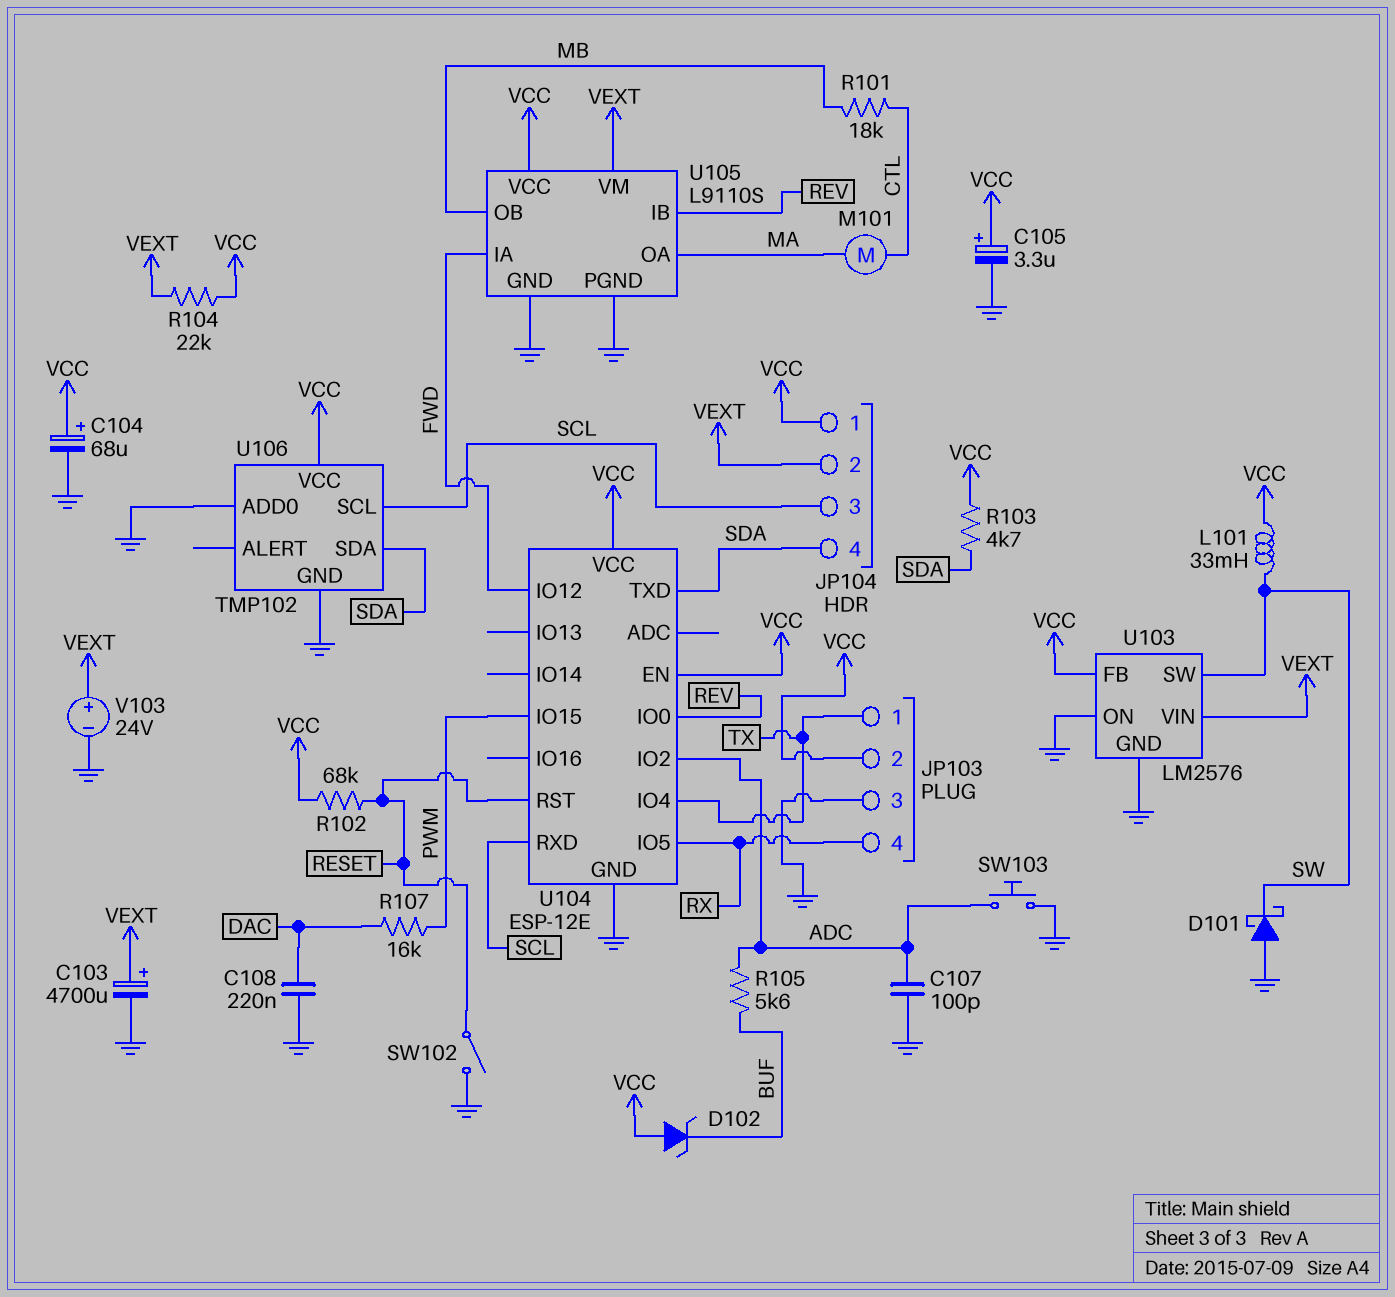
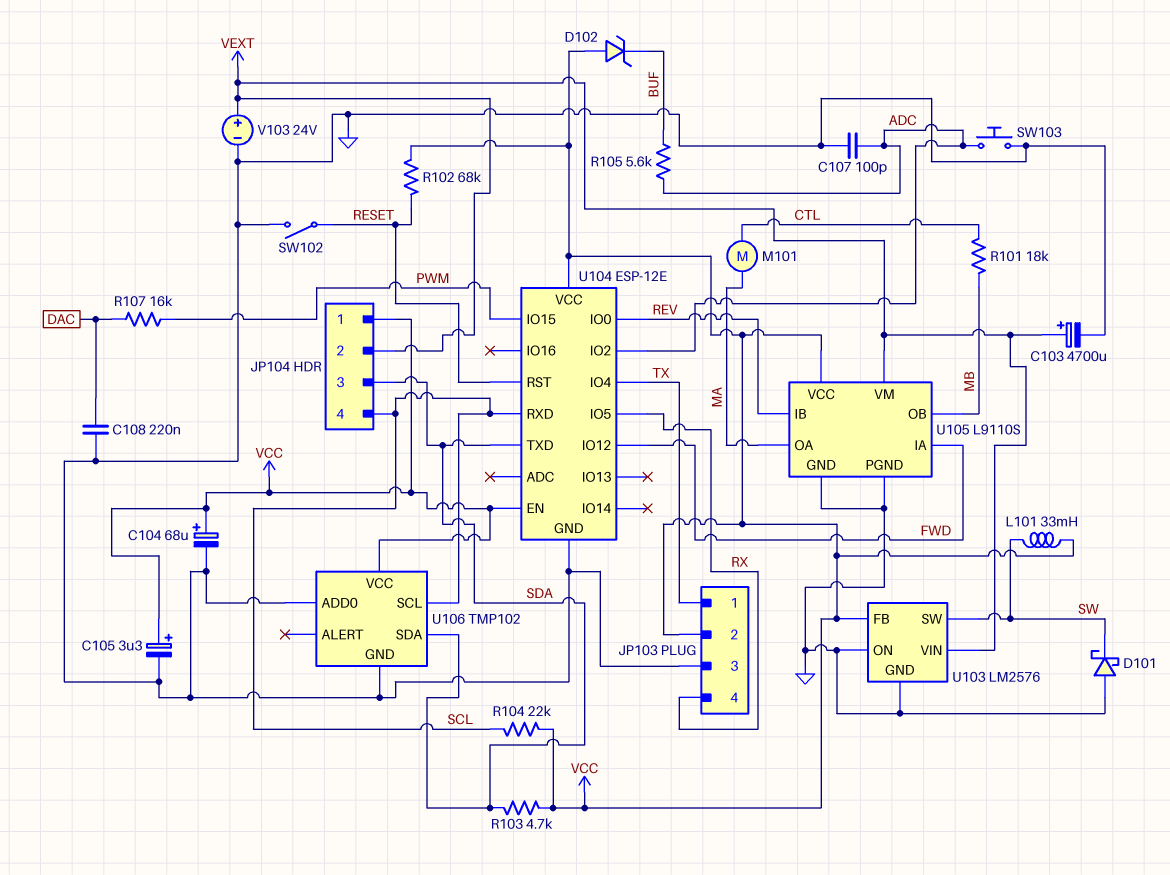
JP104 pin 3: SCL -> SDA
JP104 pin 4: SDA -> SCL
R104: 22k (VCC, VEXT) -> 22k (SCL, VCC)

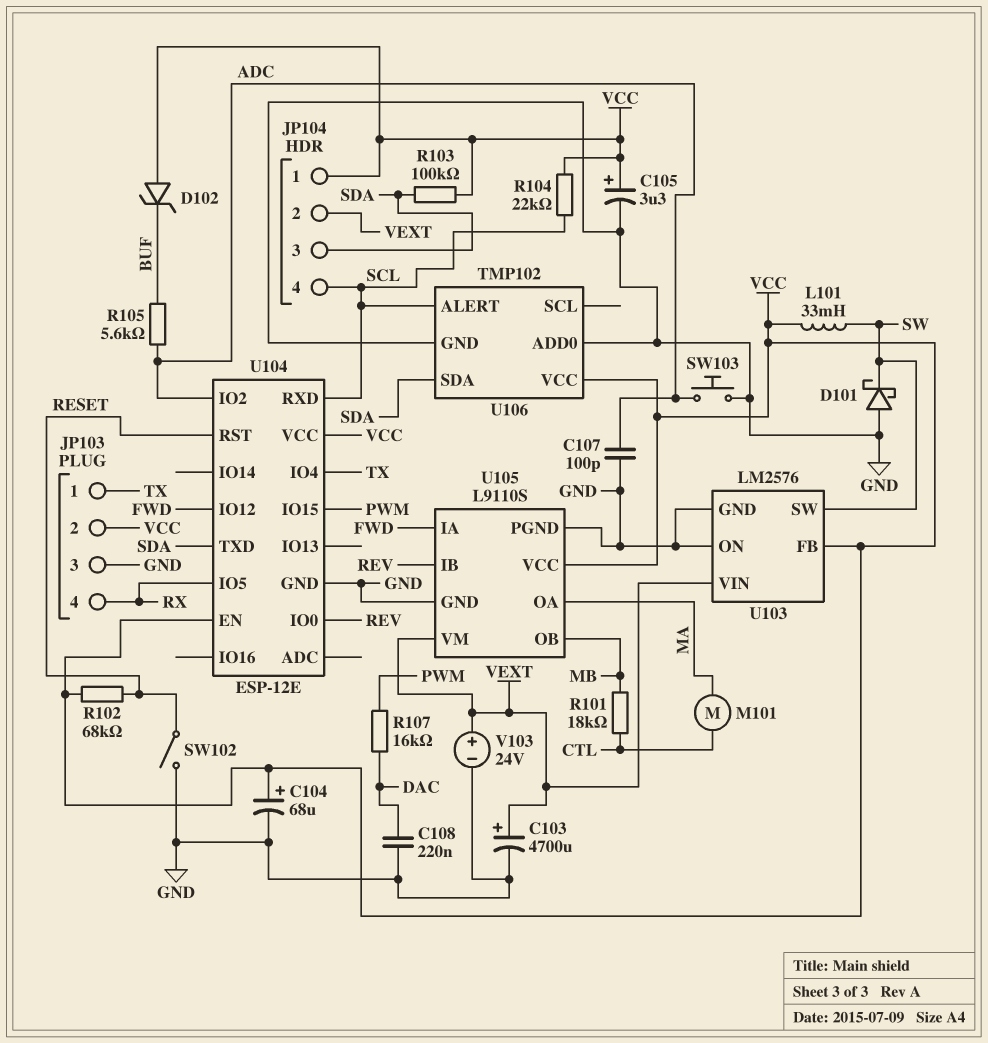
R103: 4.7k (SDA, VCC) -> 100k (SDA, VCC)
U106 pin ALERT: none -> SCL
U106 pin SCL: SCL -> none

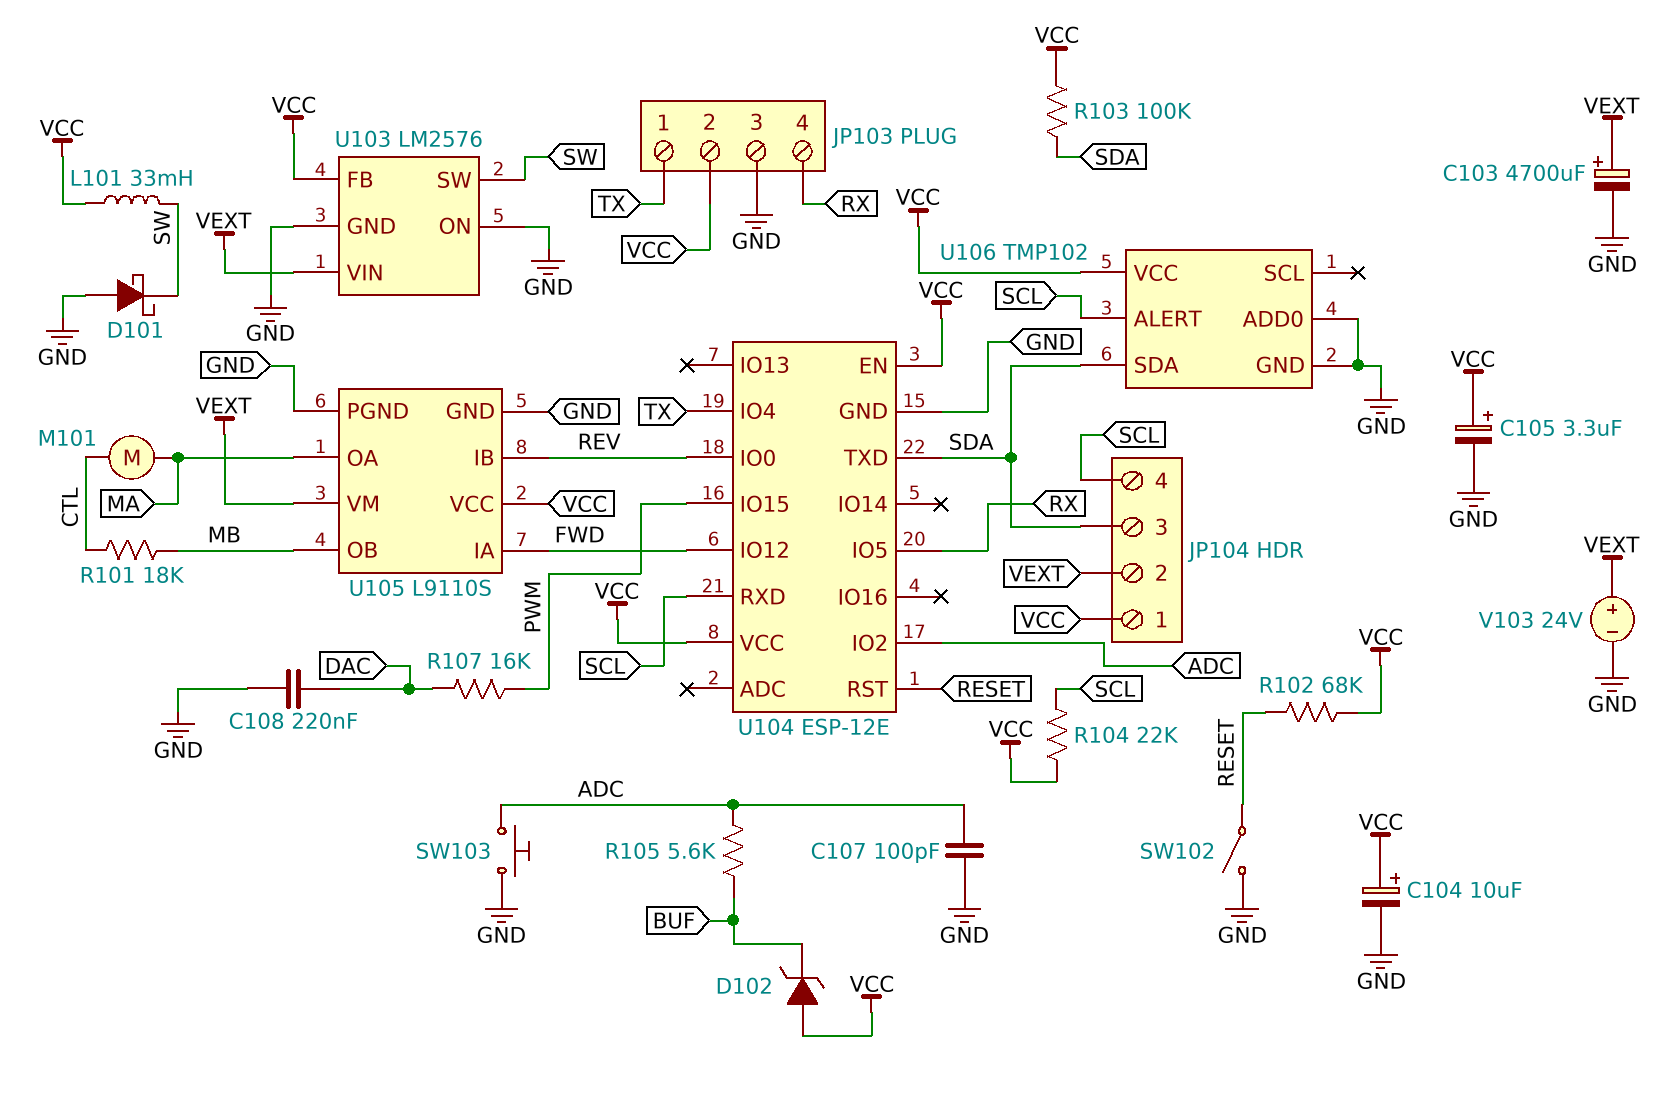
C104: 68uF (plus VCC, minus GND) -> 10uF (plus VCC, minus GND)

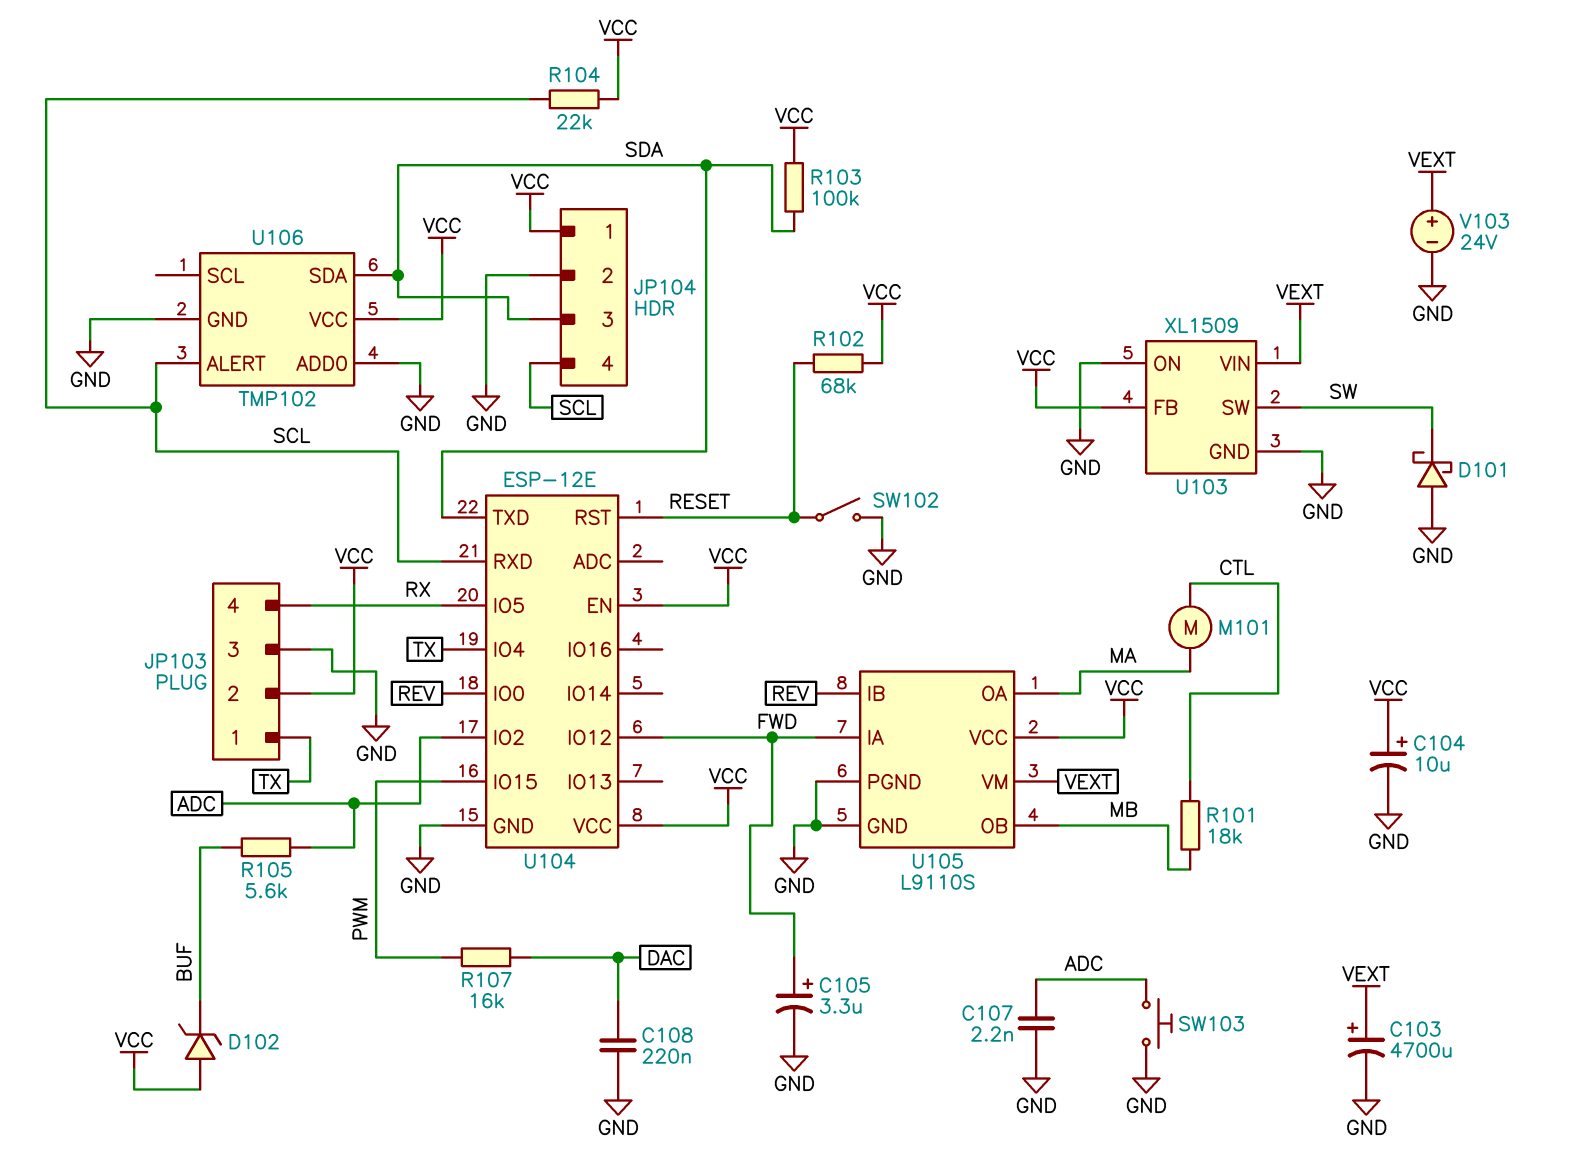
C105: 3.3uF (plus VCC, minus GND) -> 3.3uF (plus FWD, minus GND)
C107: 100pF (ADC, GND) -> 2.2nF (ADC, GND)
JP104 pin 2: VEXT -> GND
L101: 33mH (SW, VCC) -> none
U103: LM2576 -> XL1509

